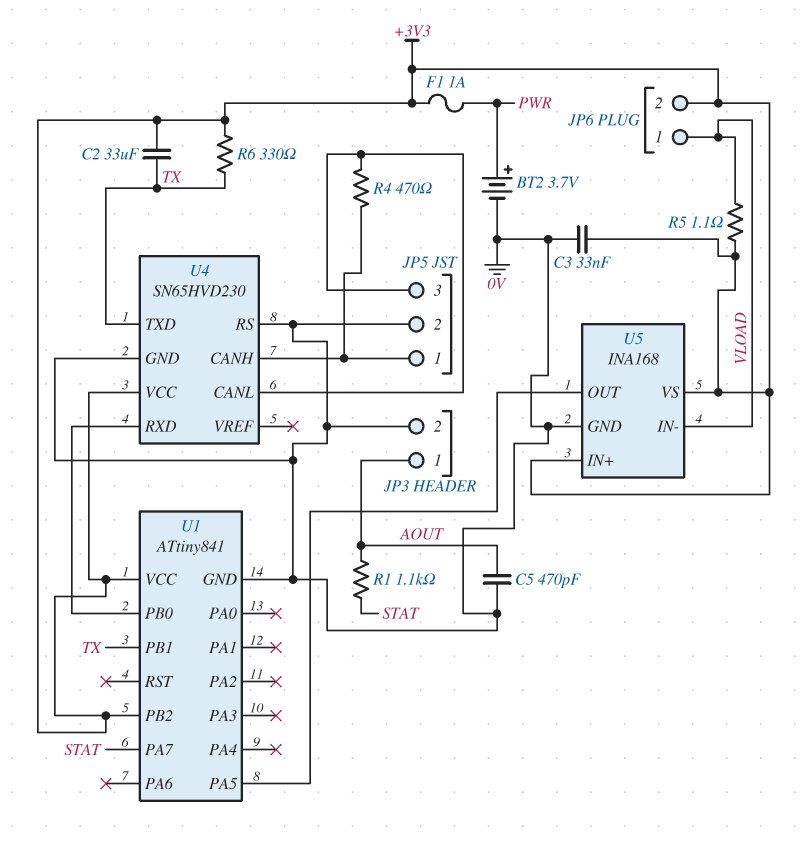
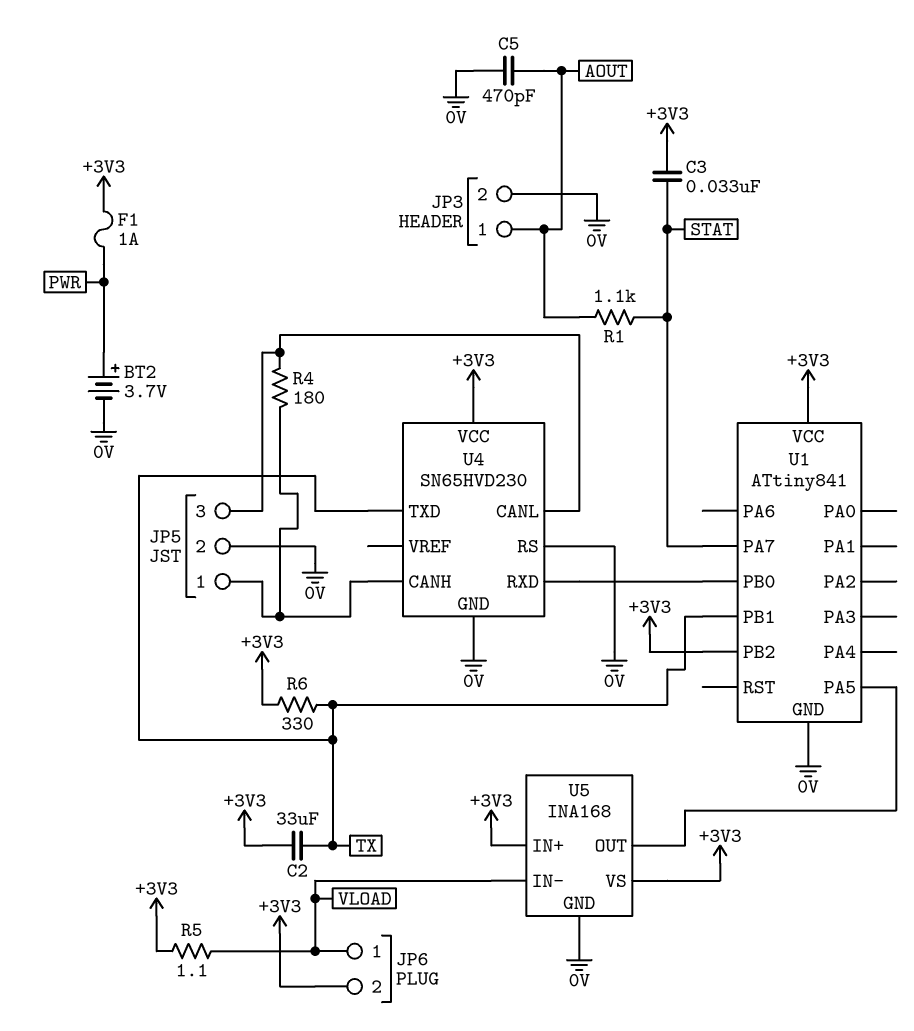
C3: 33nF (+3V3, 0V) -> 33nF (+3V3, STAT)
R4: 470 (JP5/1, JP5/3) -> 180 (JP5/1, JP5/3)

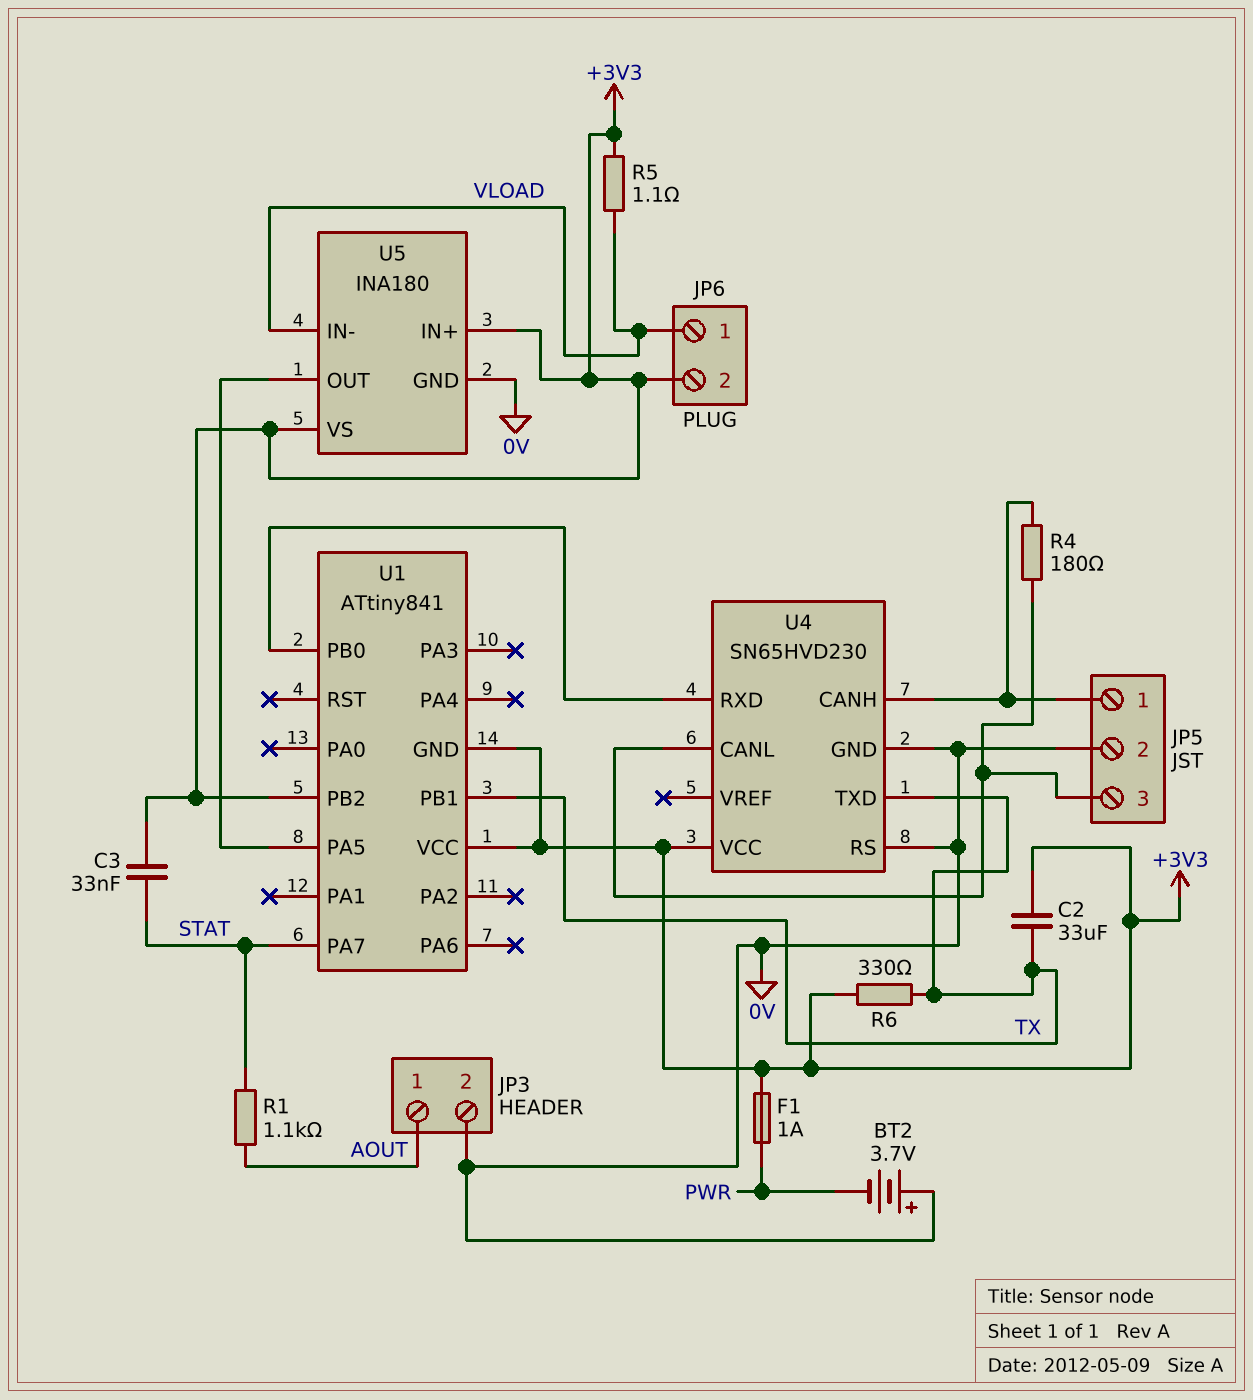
BT2: 3.7V (plus PWR, minus 0V) -> 3.7V (plus 0V, minus PWR)
C5: 470pF (0V, AOUT) -> none
U1 pin GND: 0V -> +3V3
U5: INA168 -> INA180

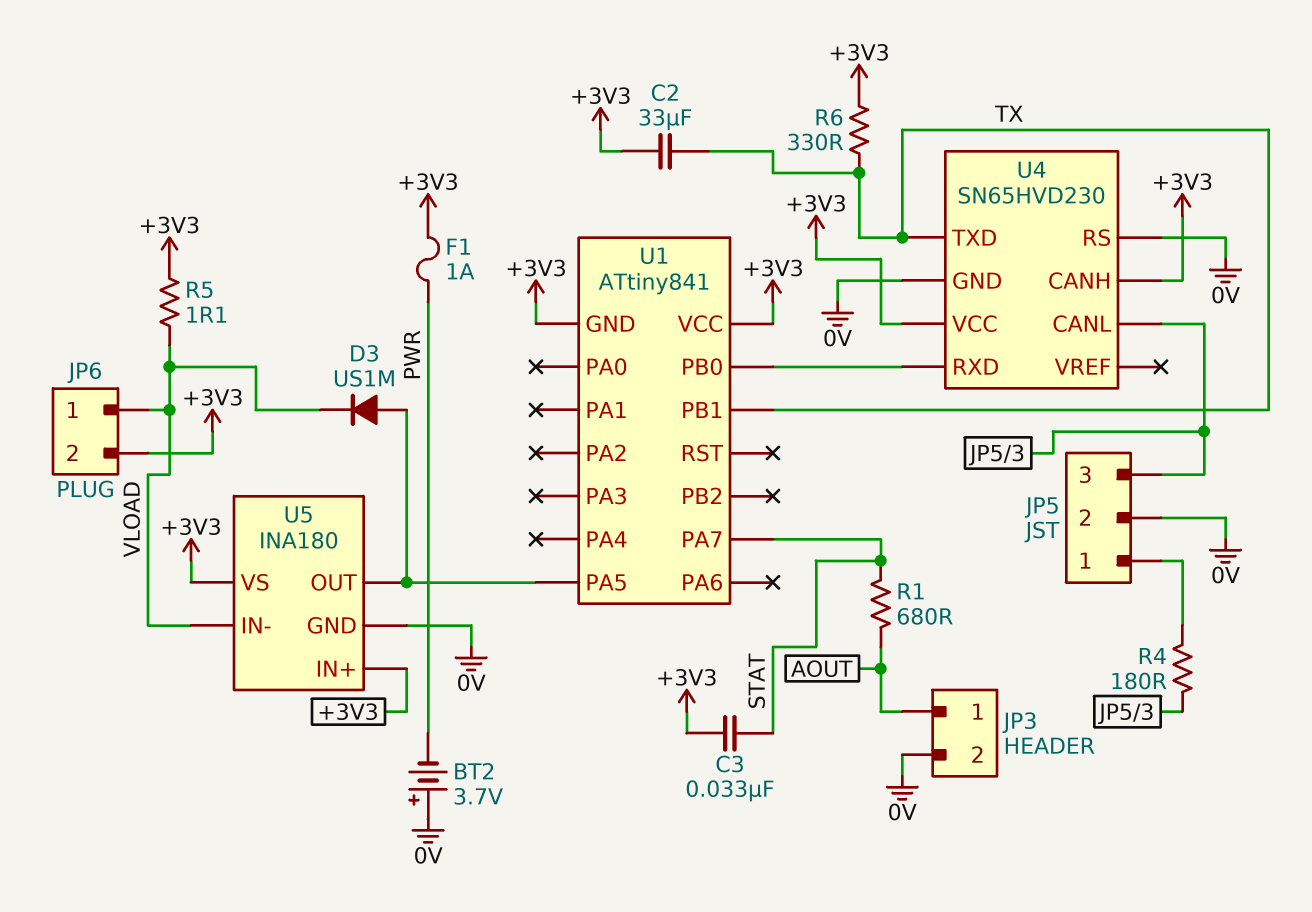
D3: none -> diode US1M (A U1/PA5, K VLOAD)
R1: 1.1k (AOUT, STAT) -> 680 (AOUT, STAT)
U1 pin PB2: +3V3 -> none
U4 pin CANH: JP5/1 -> +3V3

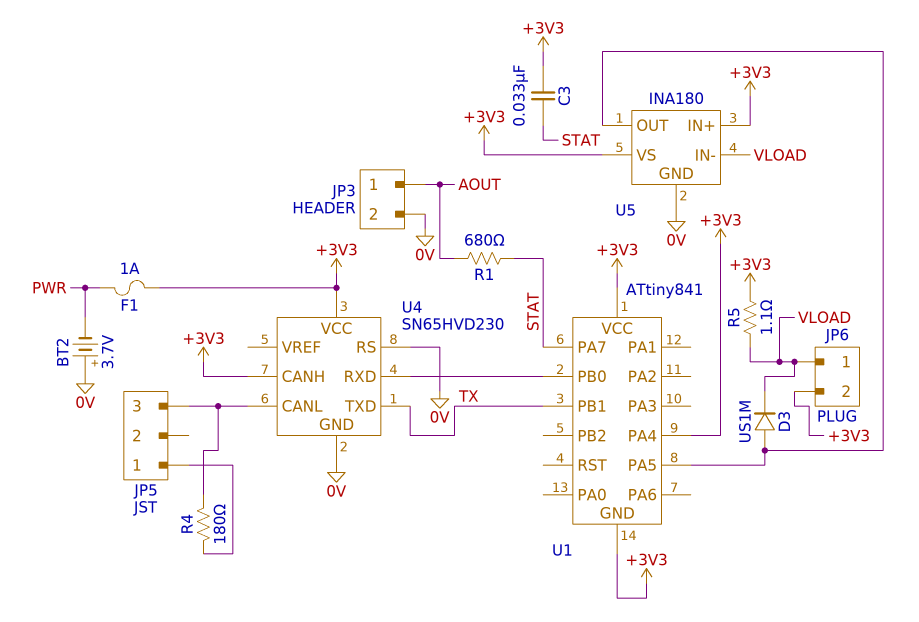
C2: 33uF (+3V3, TX) -> none
JP5 pin 2: 0V -> none
R6: 330 (+3V3, TX) -> none
U1 pin PA4: none -> +3V3

